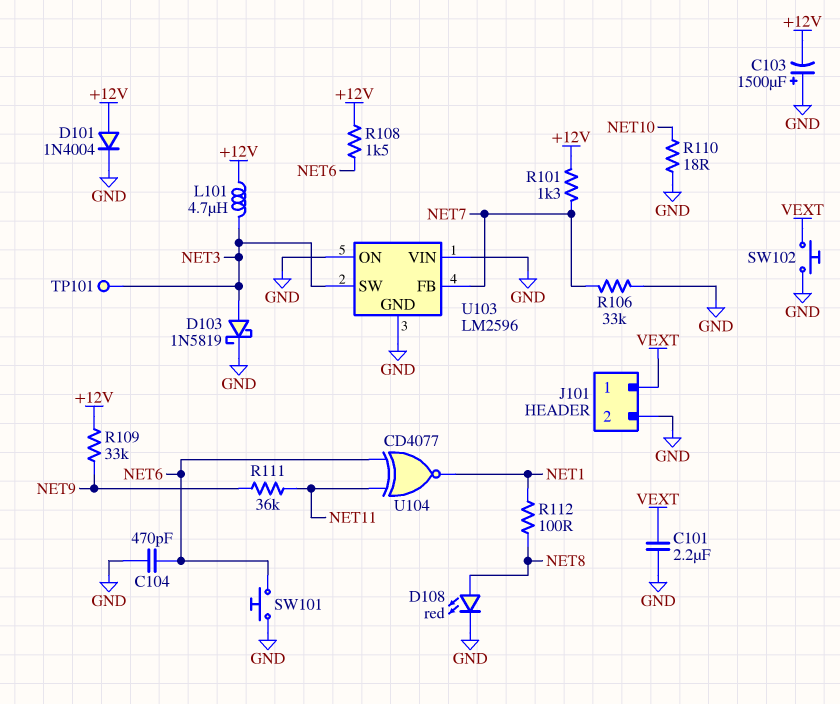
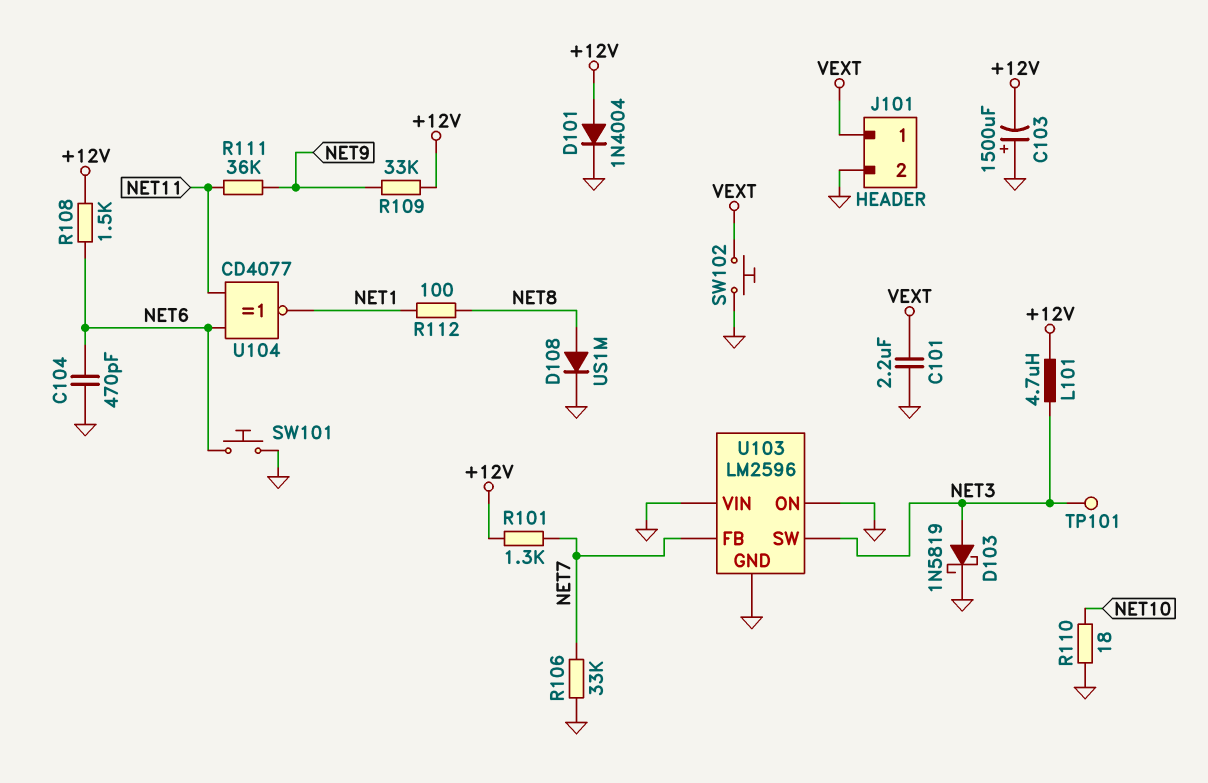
D108: LED red (A NET8, K GND) -> diode US1M (A NET8, K GND)

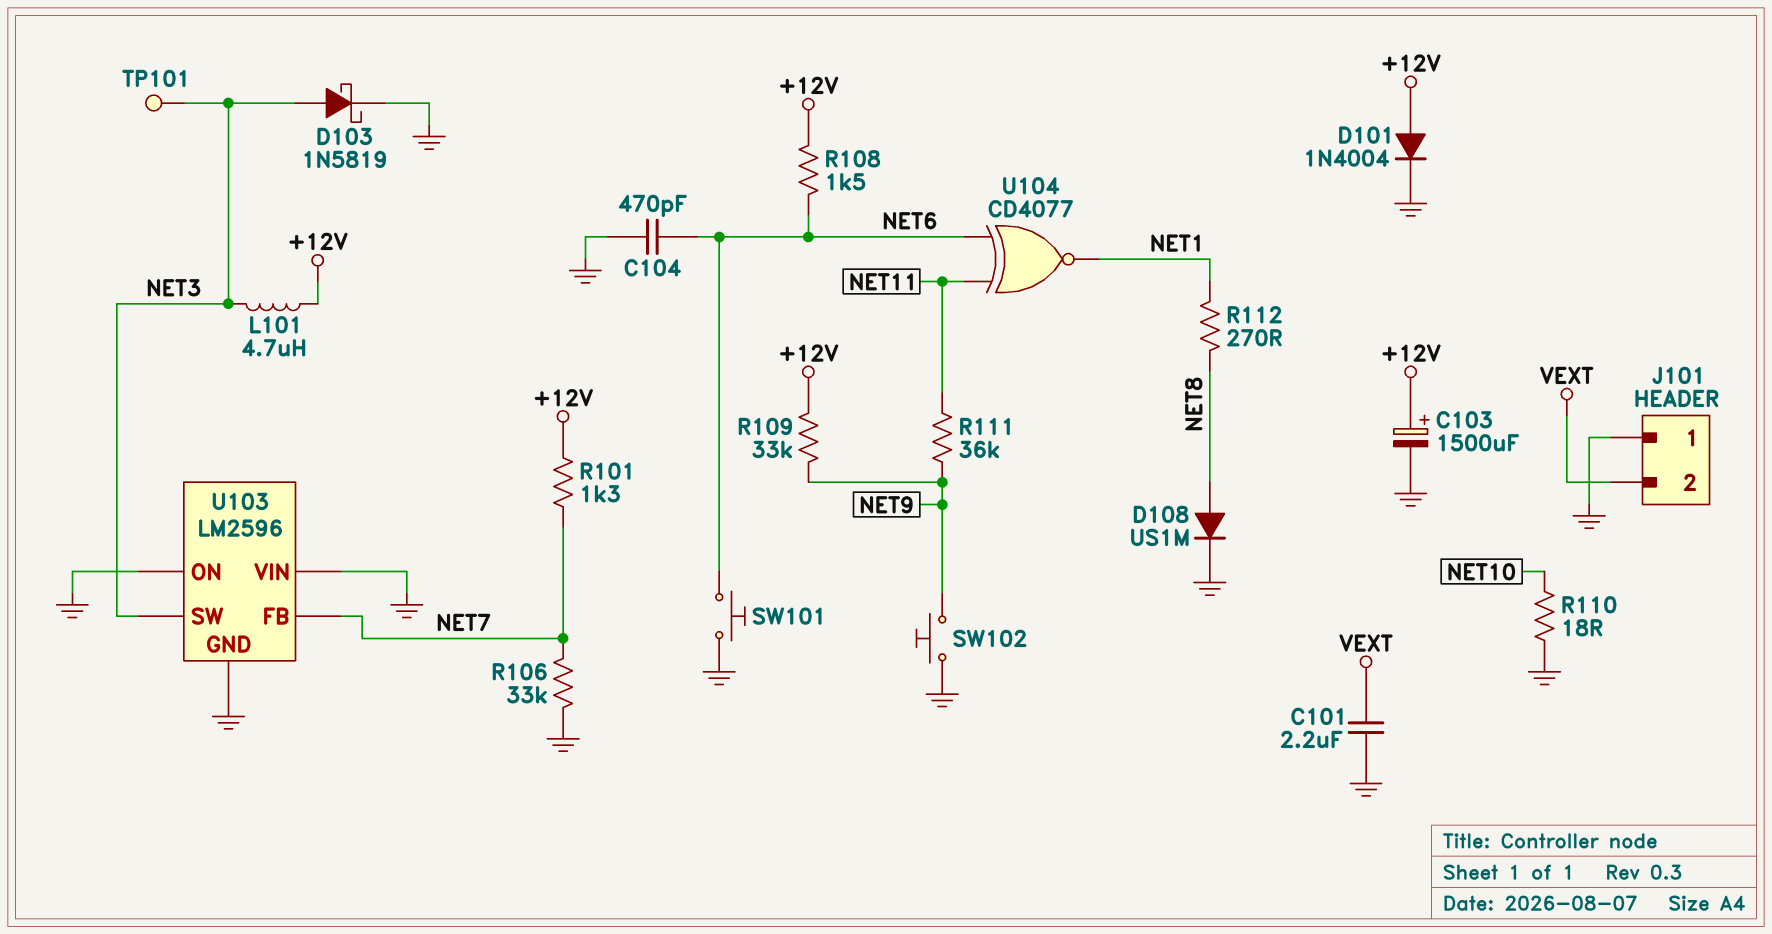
C103: 1500uF (plus GND, minus +12V) -> 1500uF (plus +12V, minus GND)
J101 pin 1: VEXT -> GND
J101 pin 2: GND -> VEXT
R112: 100 (NET1, NET8) -> 270 (NET1, NET8)
SW102: button (GND, VEXT) -> button (GND, NET9)

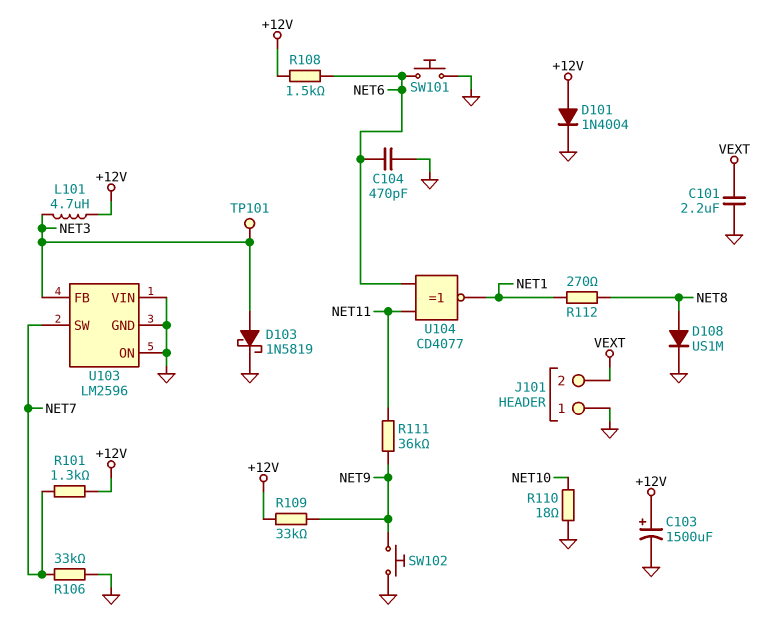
U103 pin FB: NET7 -> NET3
U103 pin SW: NET3 -> NET7

